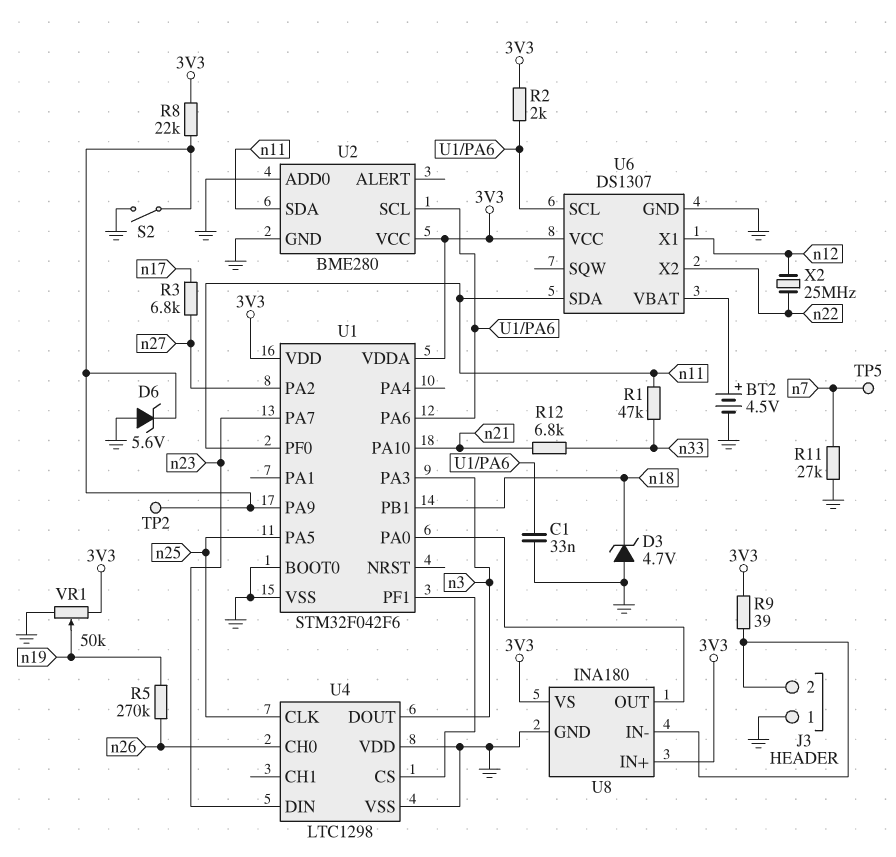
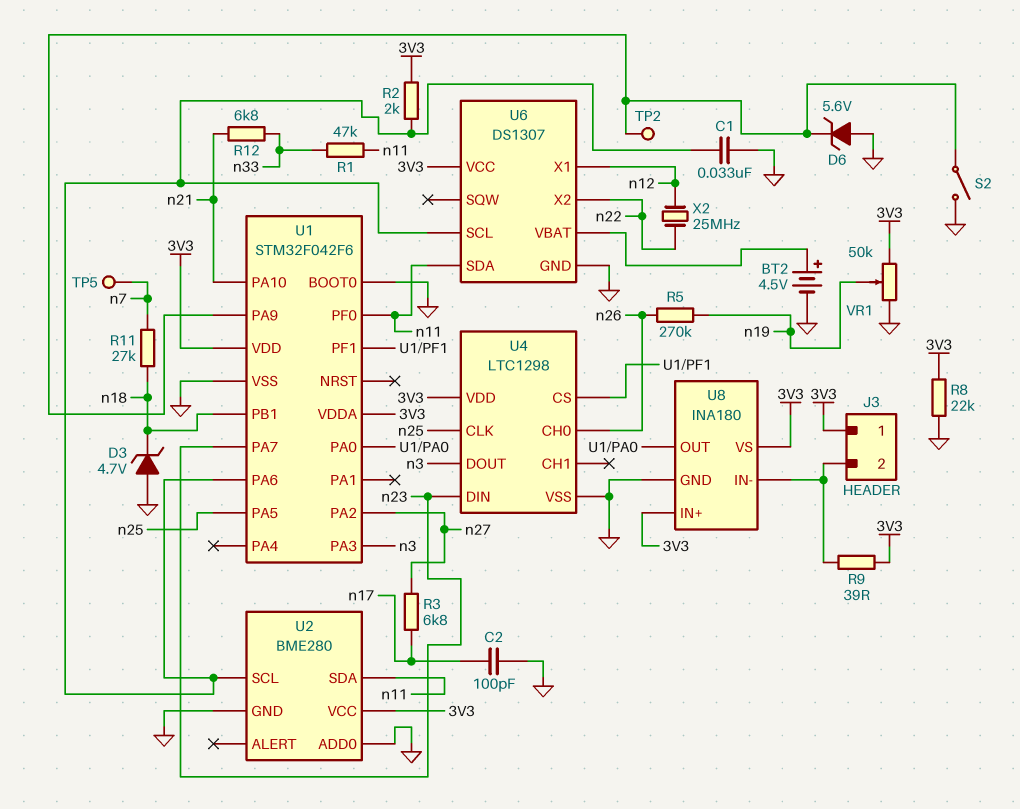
C2: none -> 100pF (GND, n17)
J3 pin 1: GND -> 3V3
R8: 22k (3V3, U1/PA9) -> 22k (3V3, GND)
R11: 27k (GND, n7) -> 27k (n7, n18)
U4 pin VDD: GND -> 3V3

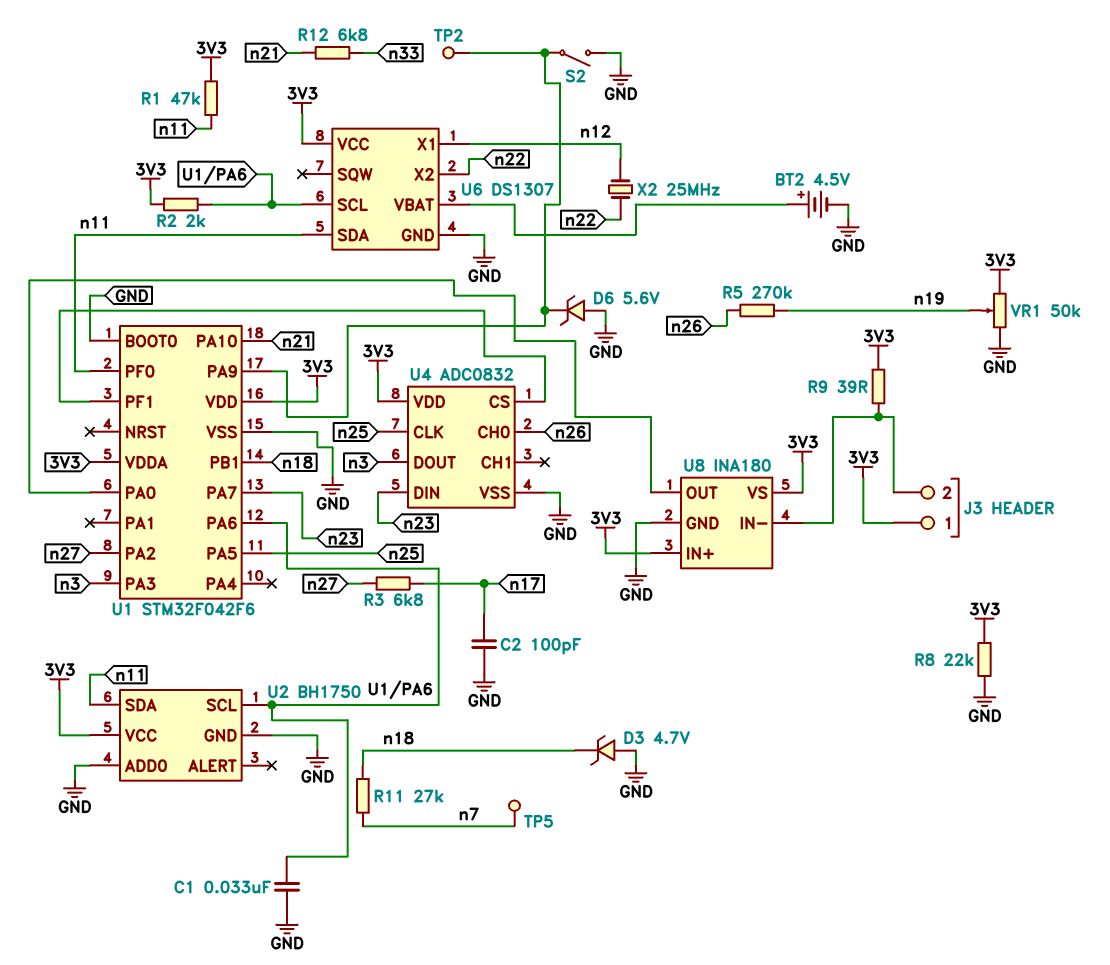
R1: 47k (n11, n33) -> 47k (3V3, n11)
U2: BME280 -> BH1750
U4: LTC1298 -> ADC0832

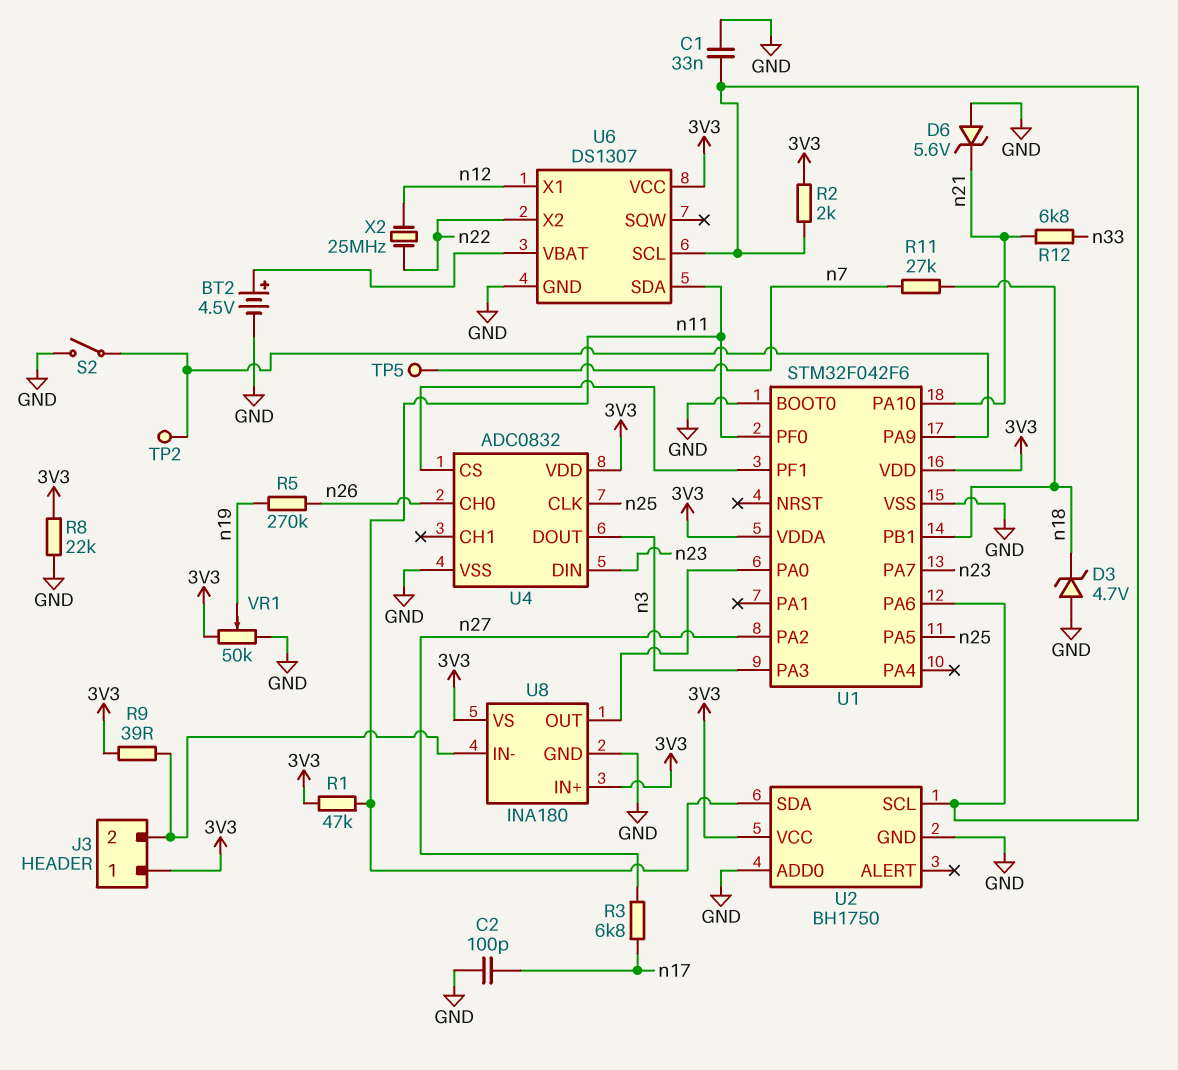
D6: zener 5.6V (A GND, K U1/PA9) -> zener 5.6V (A GND, K n21)

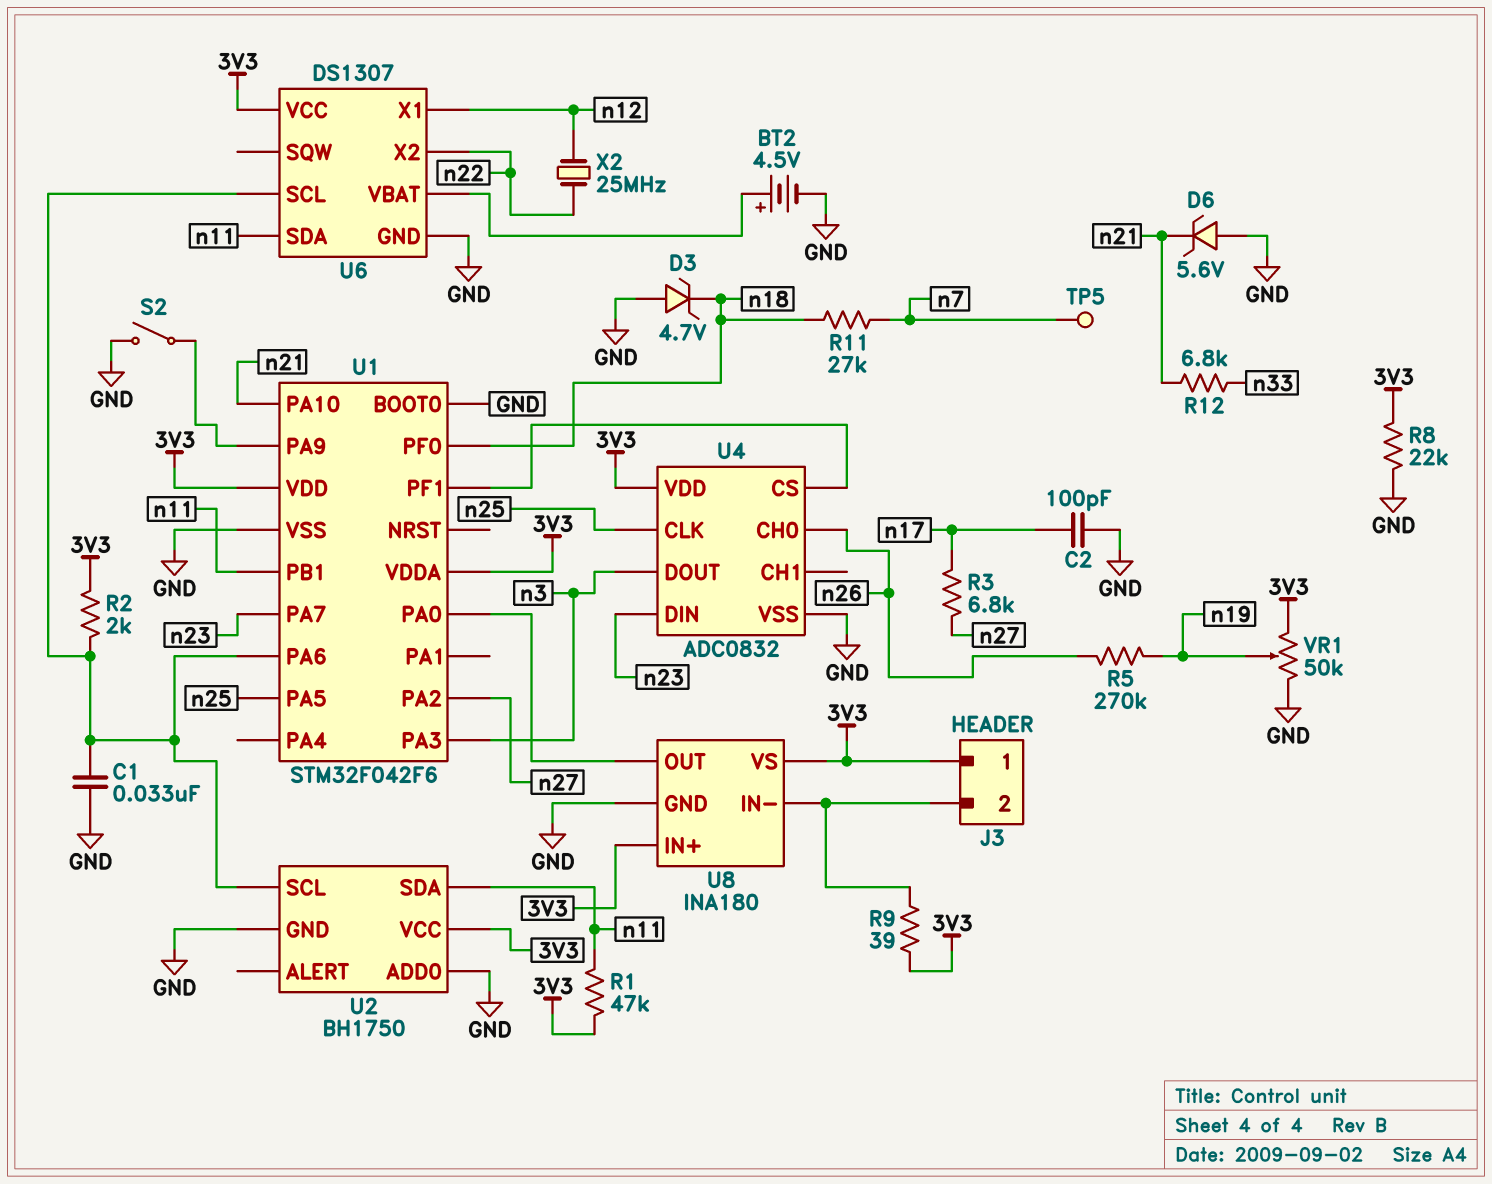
TP2: test point (U1/PA9) -> none
U1 pin PB1: n18 -> n11
U1 pin PF0: n11 -> n18

